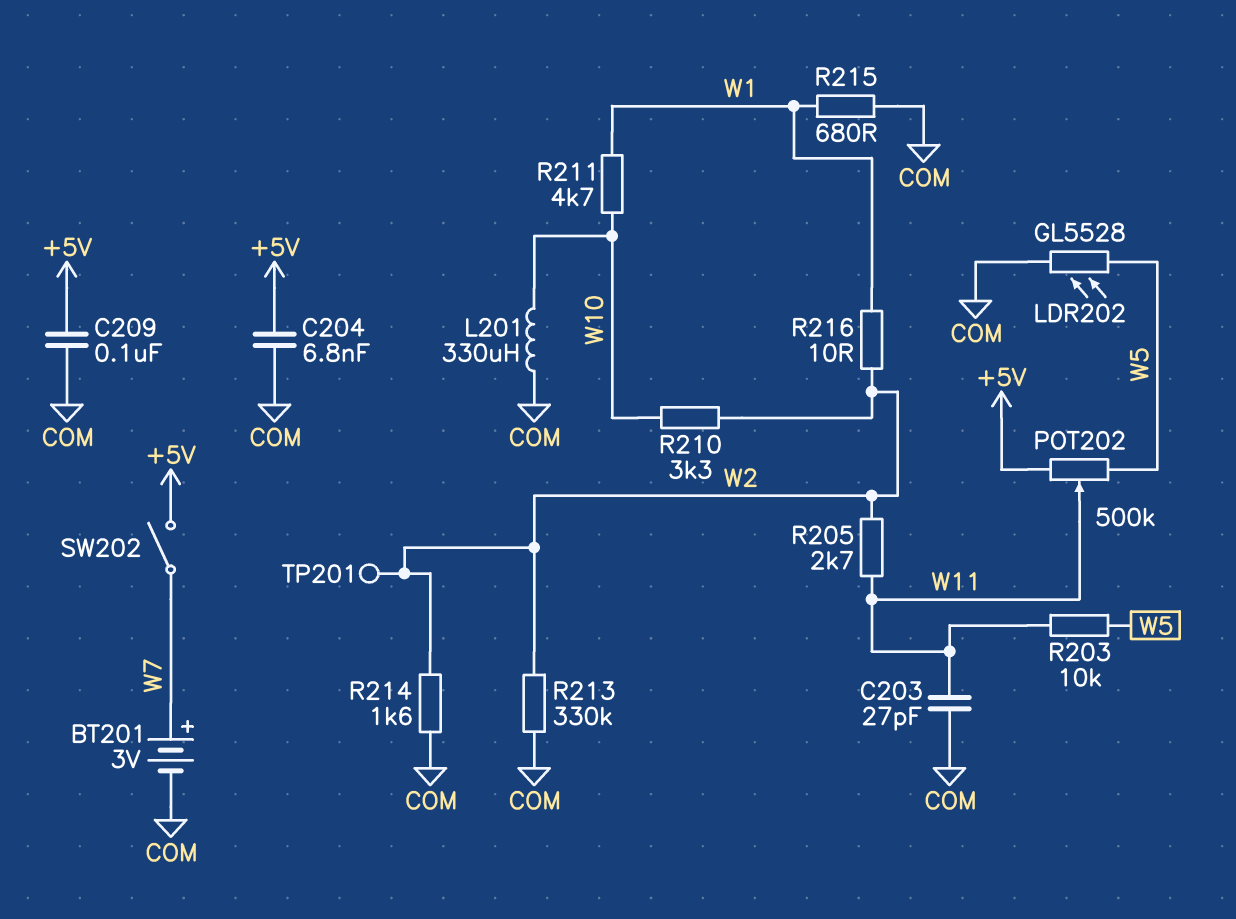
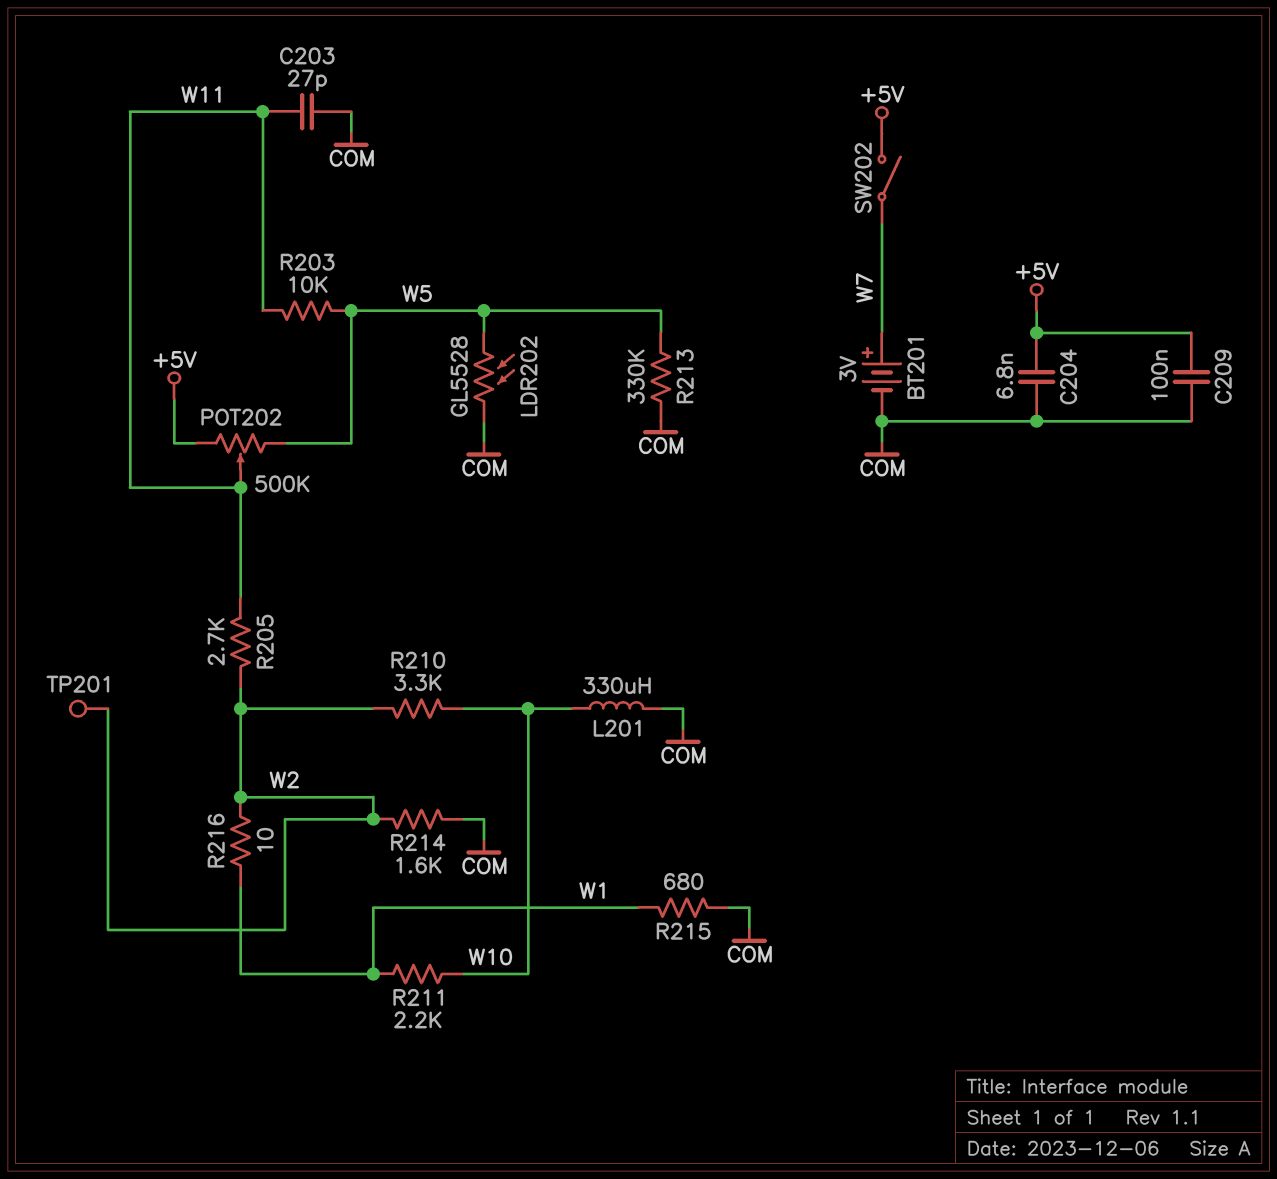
R211: 4.7k (W1, W10) -> 2.2k (W1, W10)
R213: 330k (COM, W2) -> 330k (COM, W5)

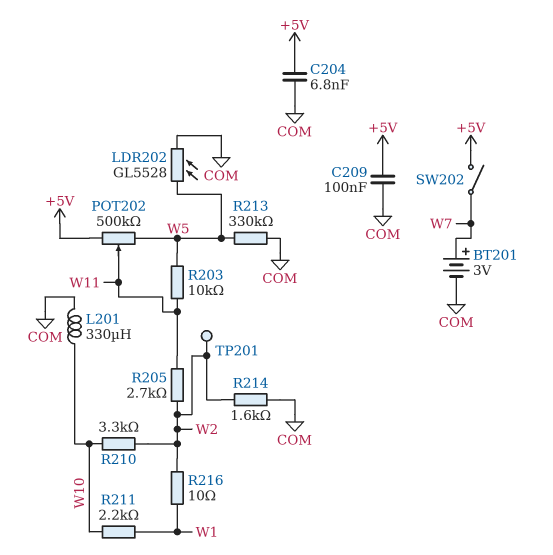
C203: 27pF (COM, W11) -> none
R215: 680 (COM, W1) -> none

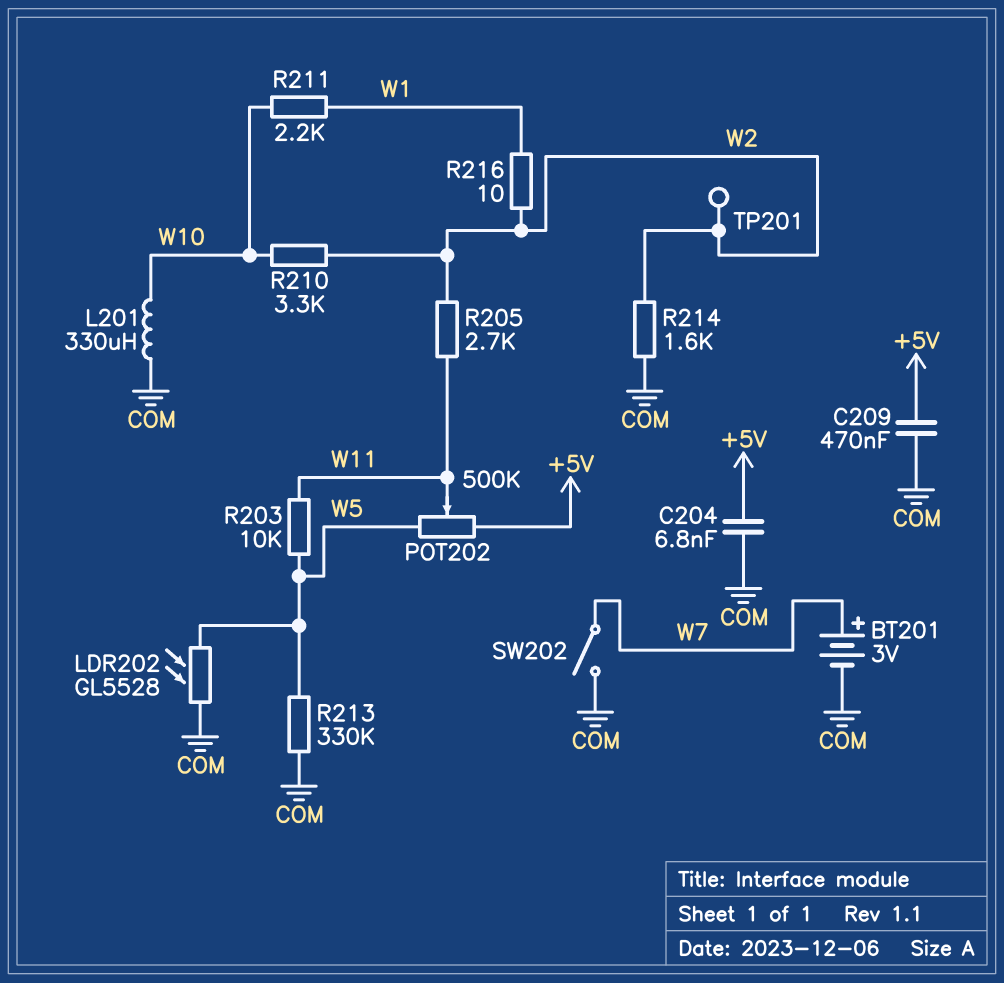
C209: 100nF (+5V, COM) -> 470nF (+5V, COM)
SW202: switch (+5V, W7) -> switch (COM, W7)

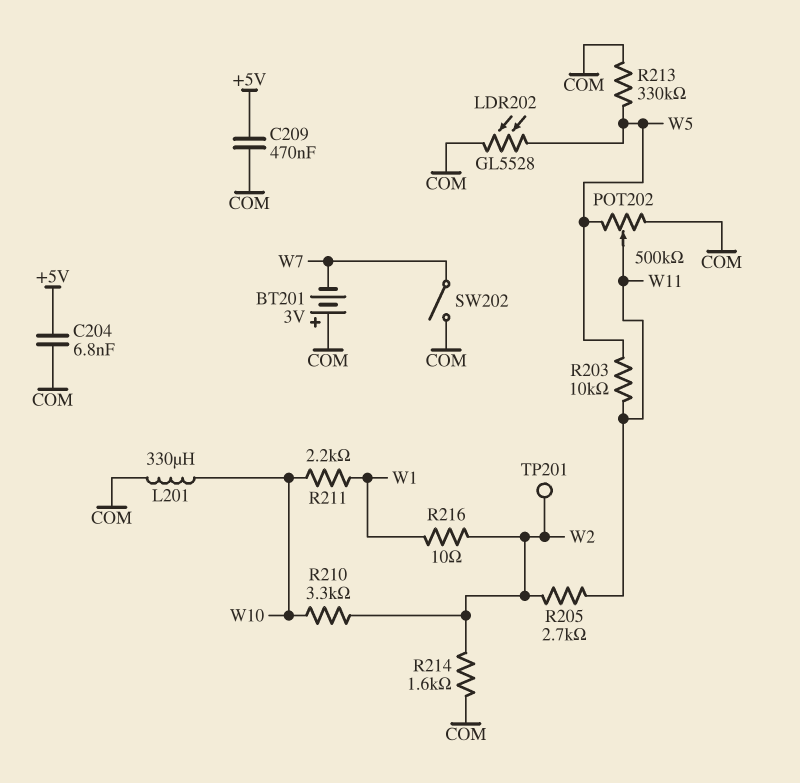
BT201: 3V (plus W7, minus COM) -> 3V (plus COM, minus W7)
POT202: 500k (+5V, W5, wiper W11) -> 500k (COM, W5, wiper W11)

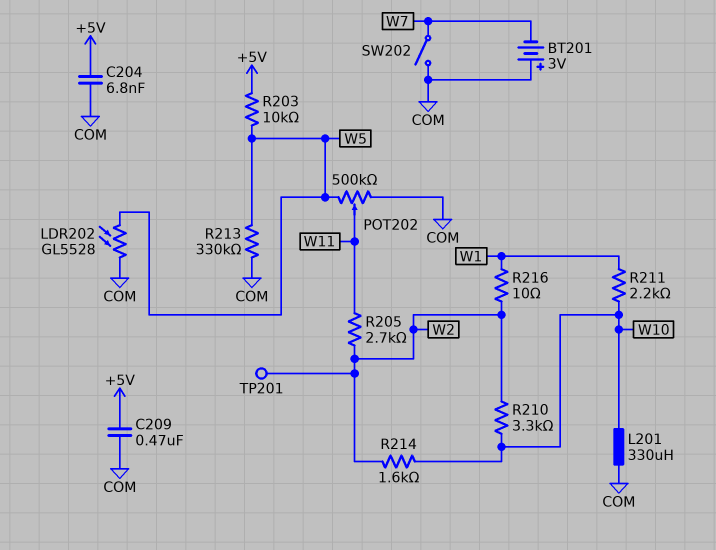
R203: 10k (W5, W11) -> 10k (+5V, W5)
R214: 1.6k (COM, W2) -> 1.6k (W2, W10)

